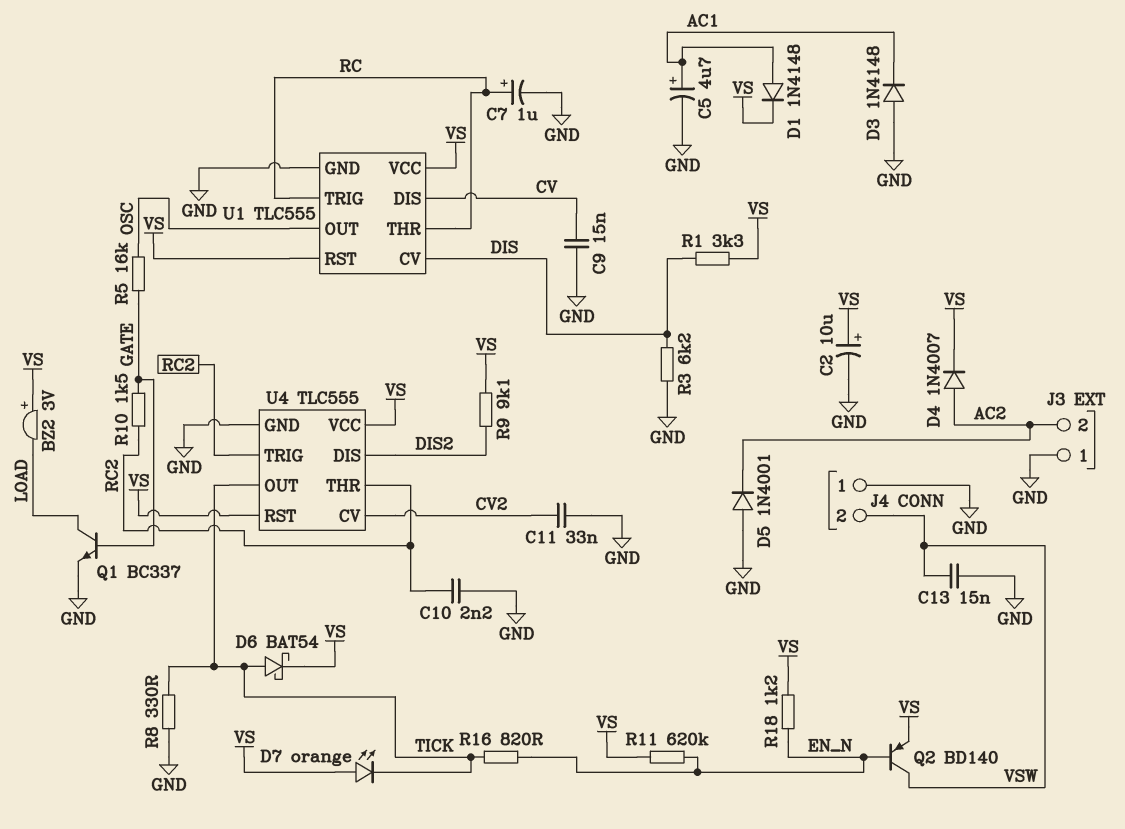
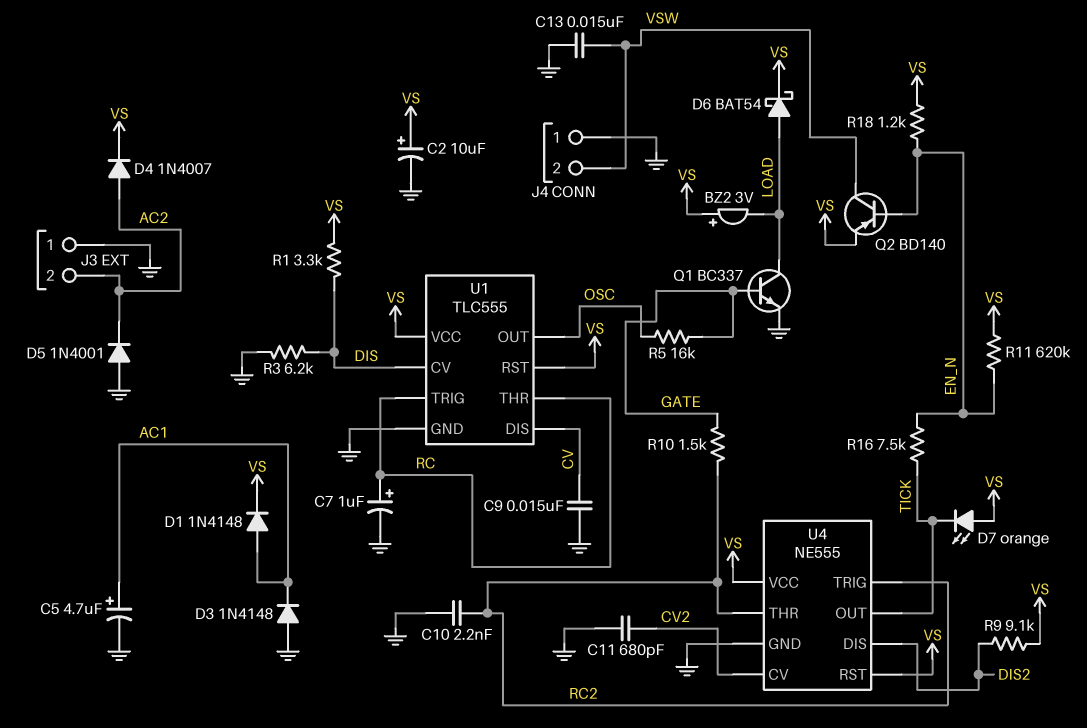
C11: 33nF (CV2, GND) -> 680pF (CV2, GND)
D6: schottky BAT54 (A TICK, K VS) -> schottky BAT54 (A LOAD, K VS)
R8: 330 (GND, TICK) -> none
R16: 820 (EN_N, TICK) -> 7.5k (EN_N, TICK)
U4: TLC555 -> NE555

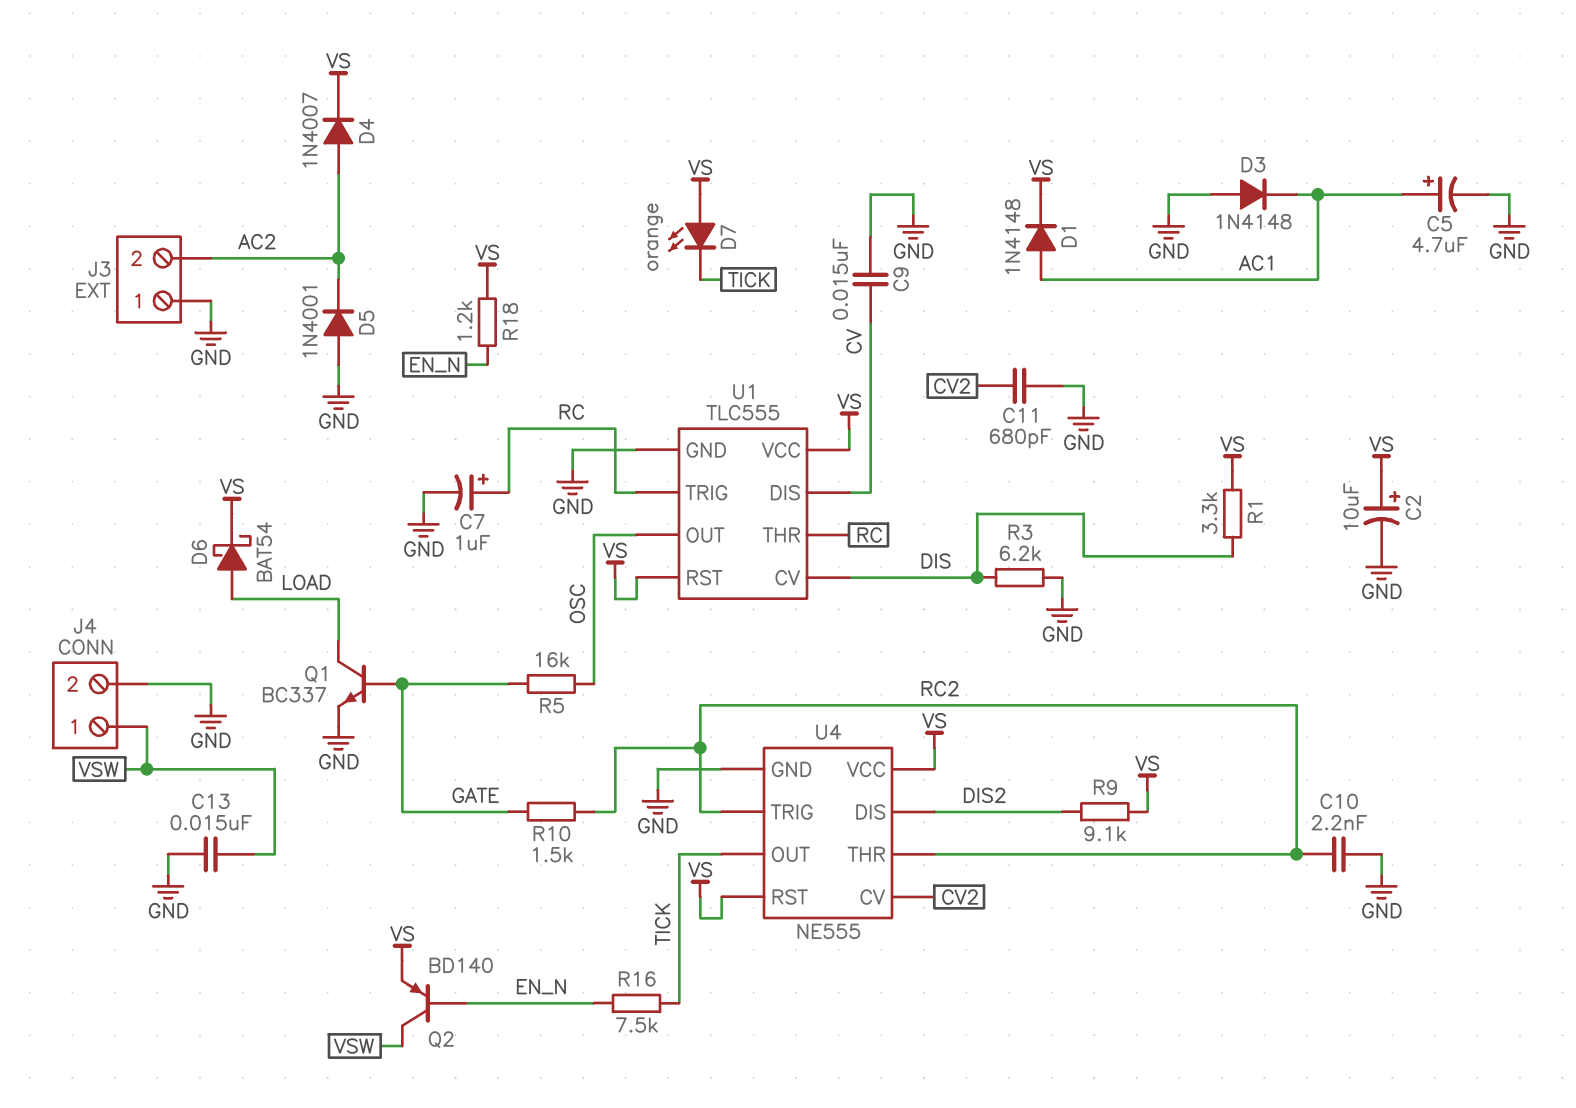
BZ2: buzzer 3V (plus VS, minus LOAD) -> none
J4 pin 1: GND -> VSW
J4 pin 2: VSW -> GND
R11: 620k (EN_N, VS) -> none

